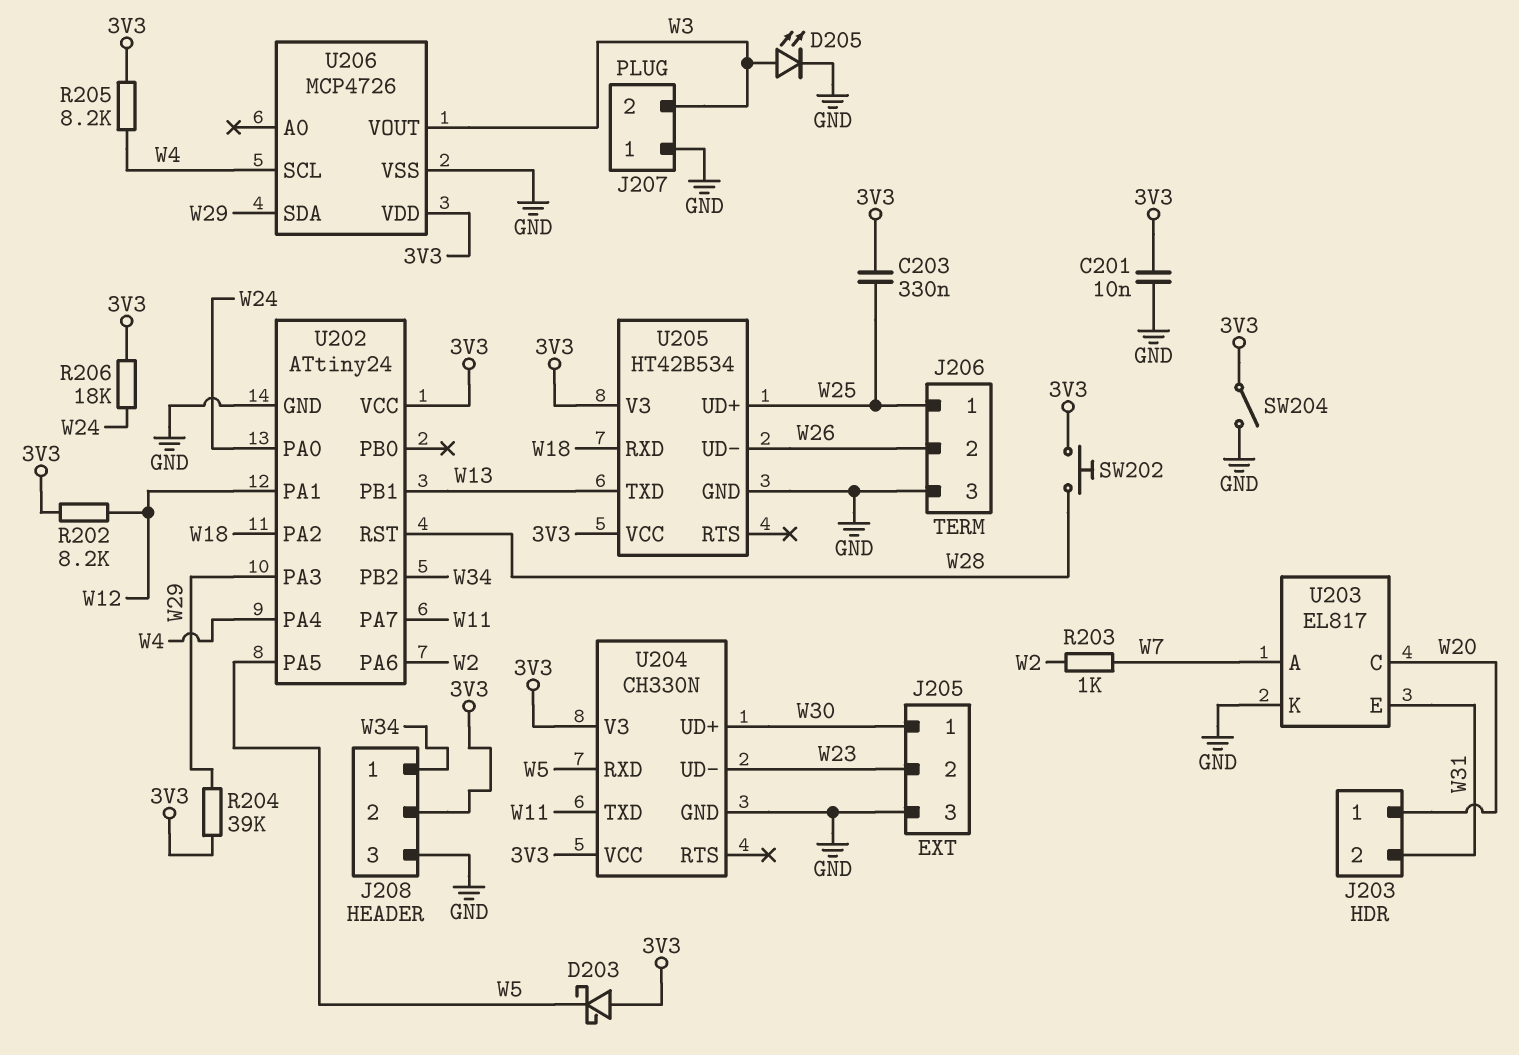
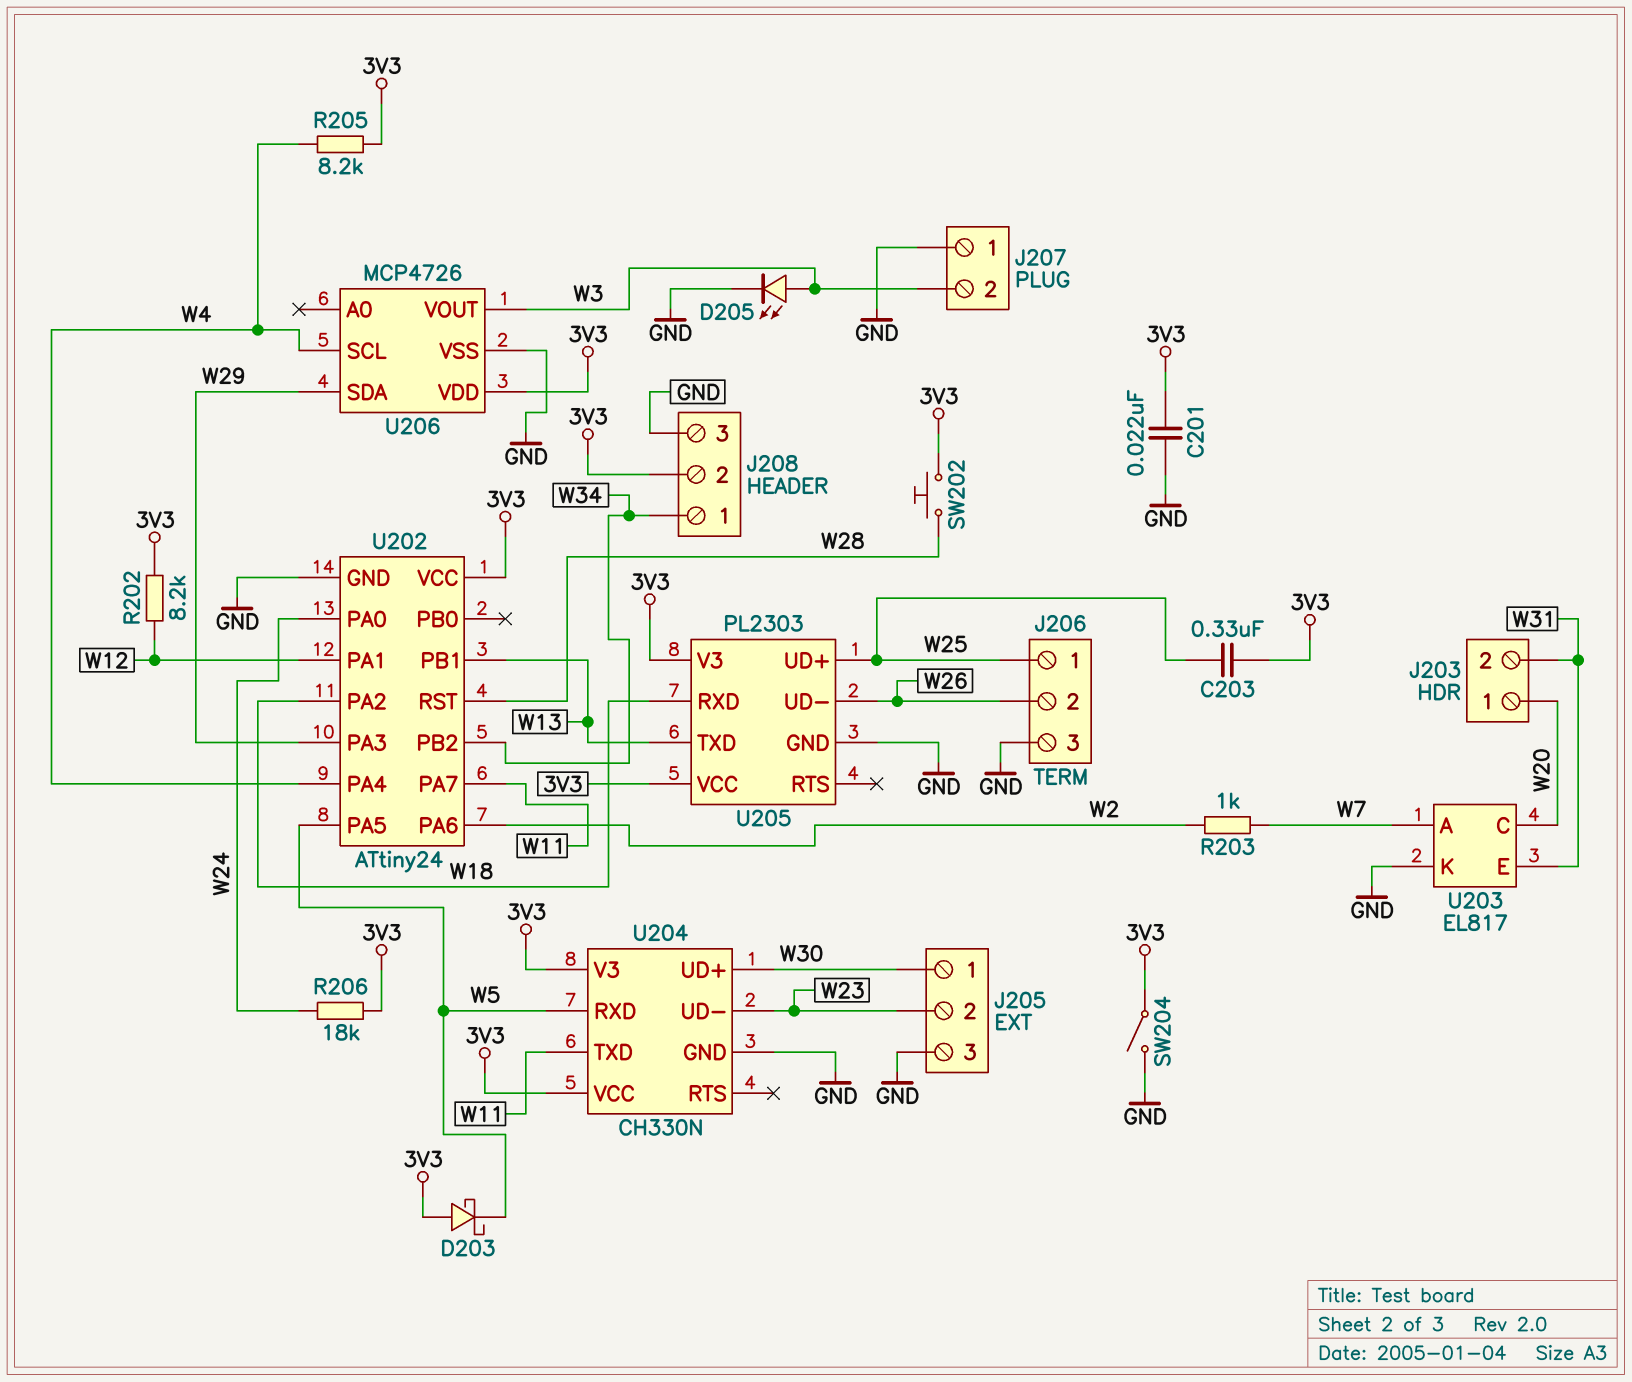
C201: 10nF (3V3, GND) -> 22nF (3V3, GND)
R204: 39k (3V3, W29) -> none
U205: HT42B534 -> PL2303

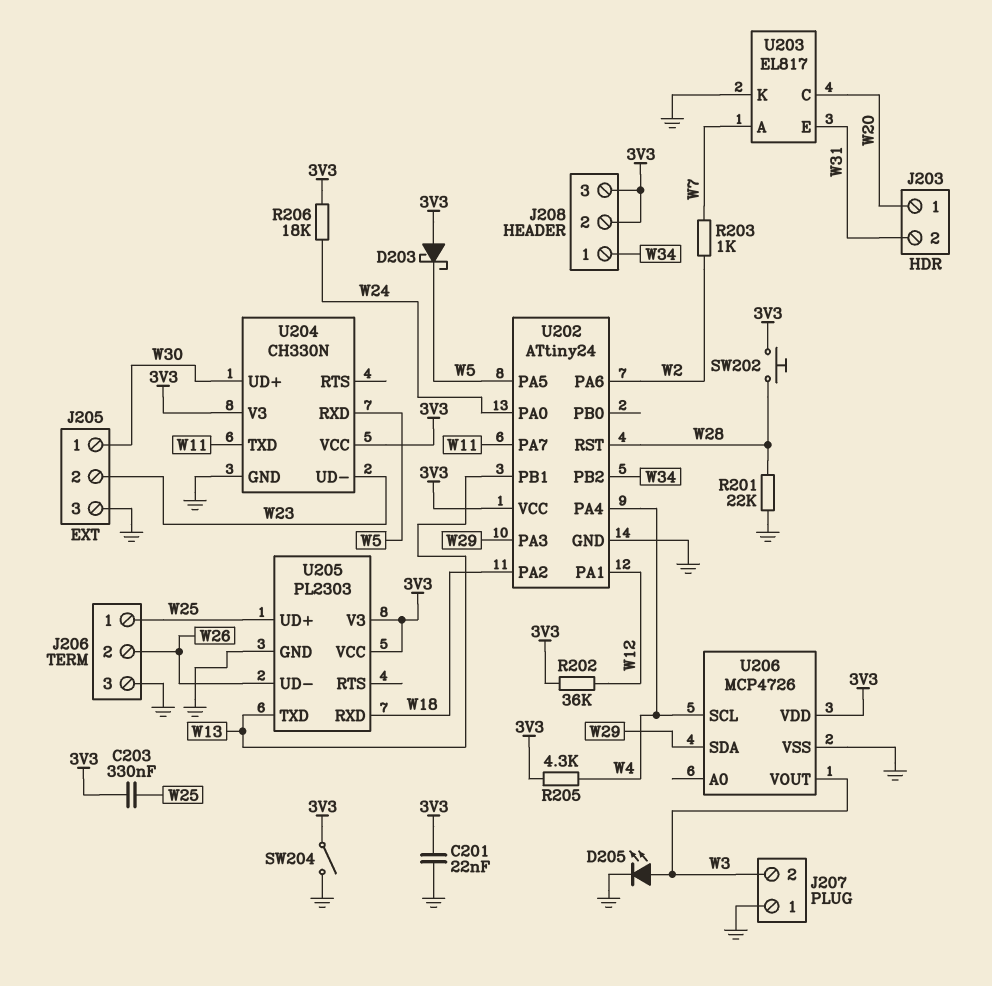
J208 pin 3: GND -> 3V3
R201: none -> 22k (GND, W28)
R202: 8.2k (3V3, W12) -> 36k (3V3, W12)
R205: 8.2k (3V3, W4) -> 4.3k (3V3, W4)

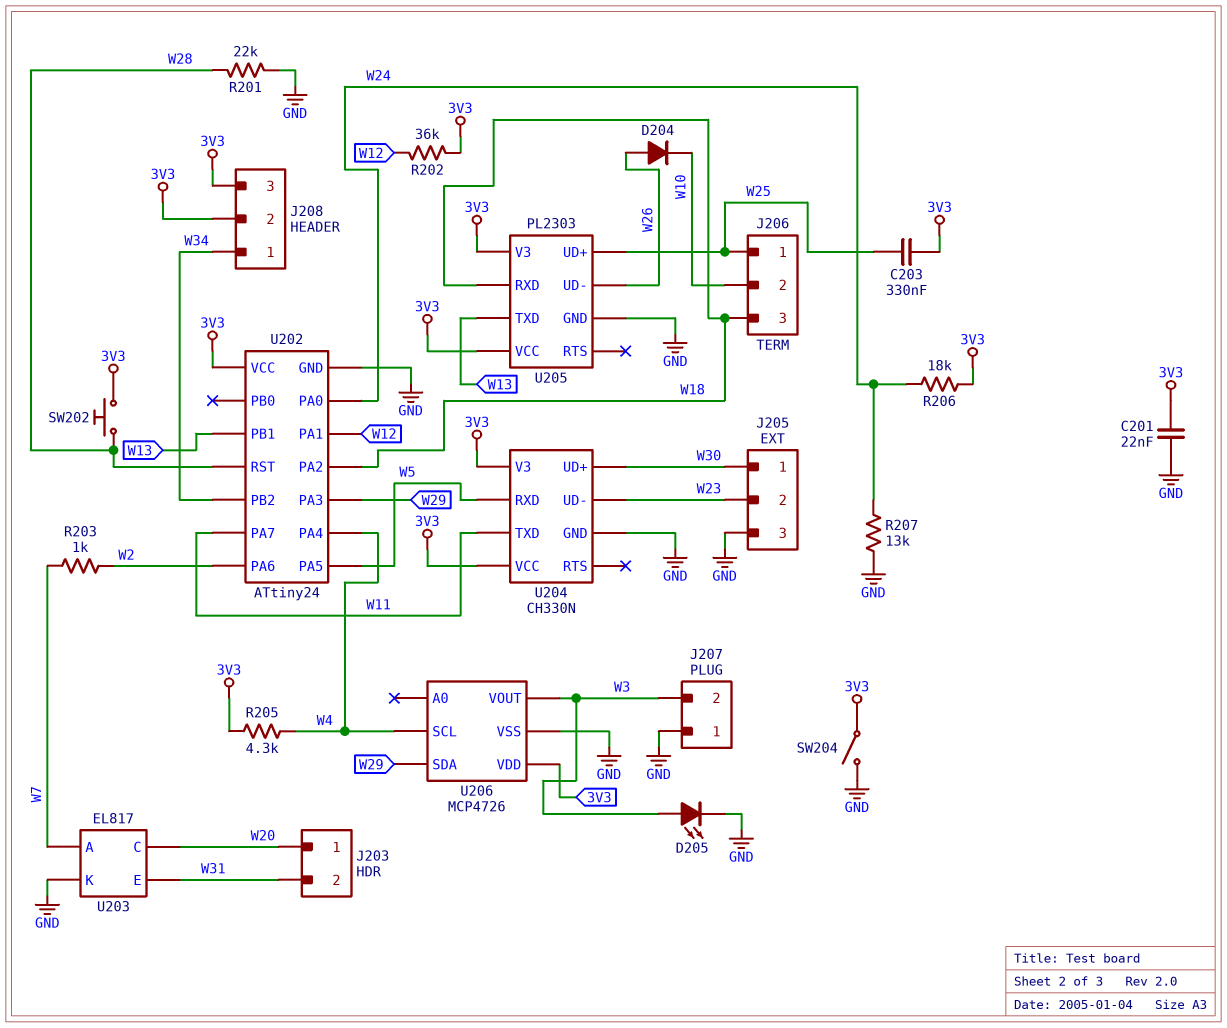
D203: schottky (A 3V3, K W5) -> none
D204: none -> diode (A W26, K W10)
J206 pin 2: W26 -> W10
J206 pin 3: GND -> W18
R207: none -> 13k (GND, W24)

